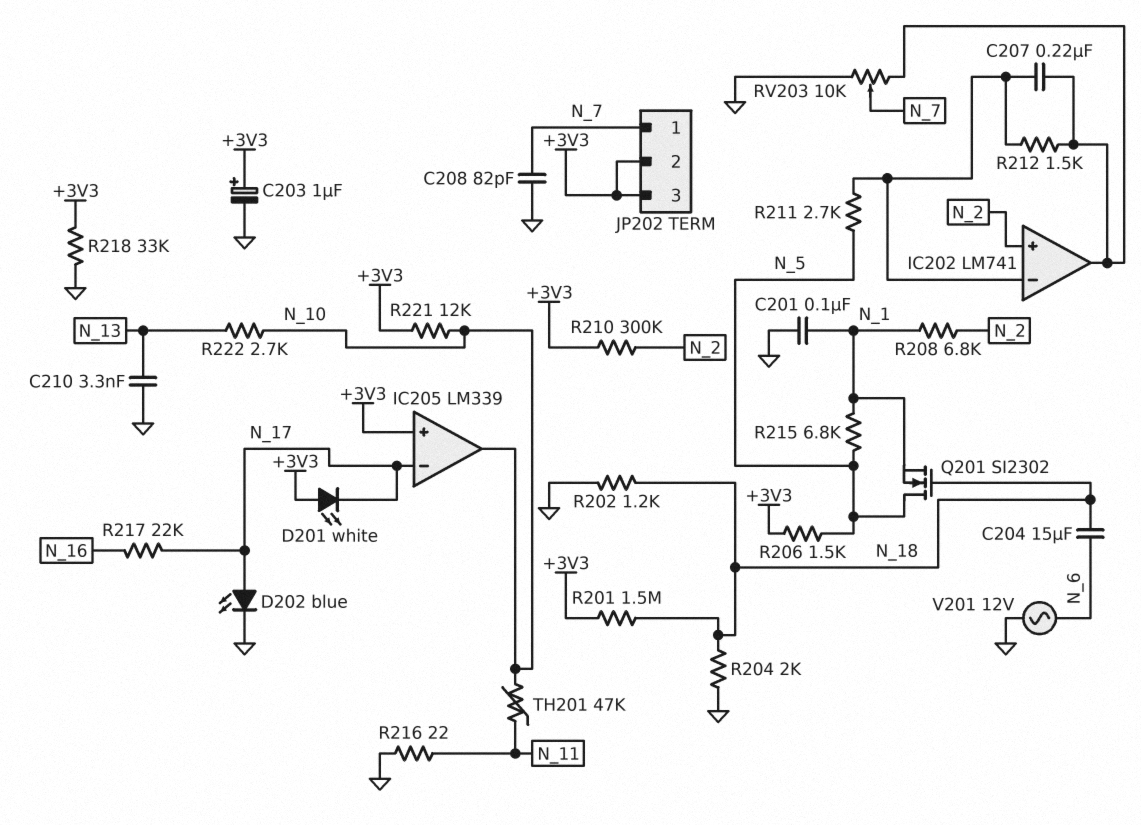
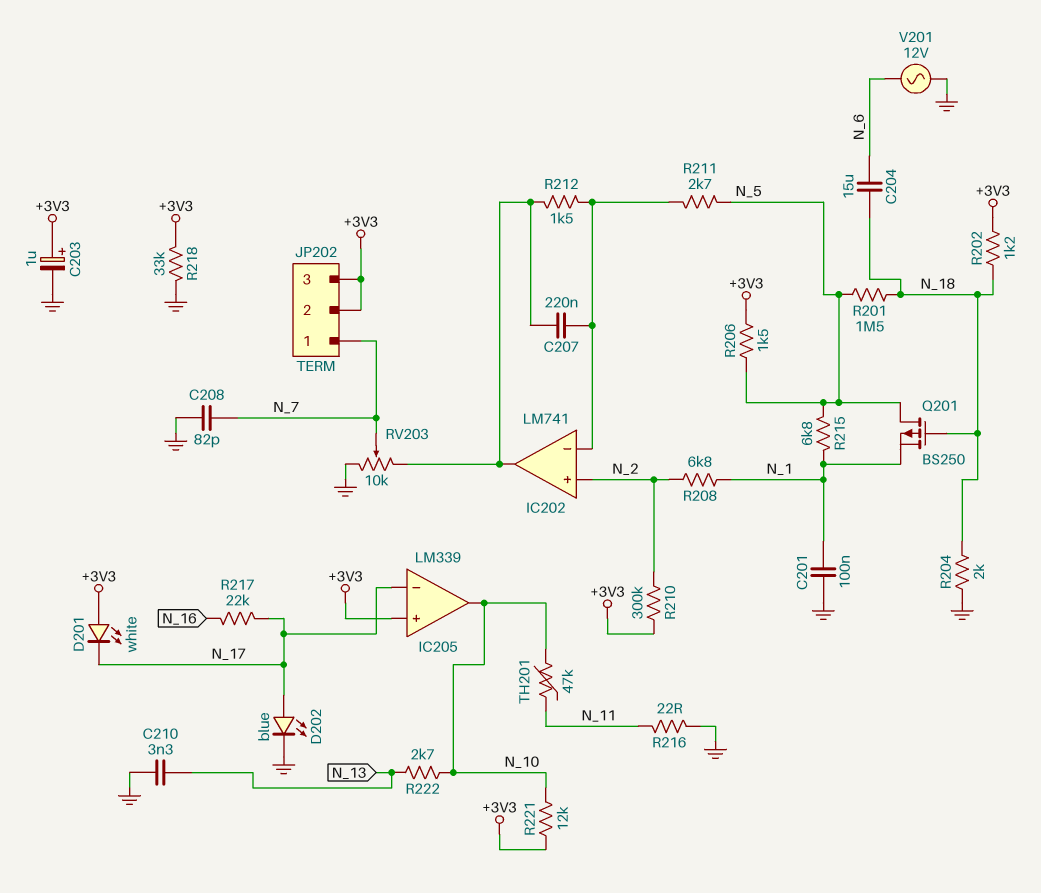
Q201: NMOS SI2302 (G N_18, D N_5, S N_1) -> PMOS BS250 (G N_18, D N_5, S N_1)
R201: 1.5M (+3V3, N_18) -> 1.5M (N_5, N_18)
R202: 1.2k (GND, N_18) -> 1.2k (+3V3, N_18)

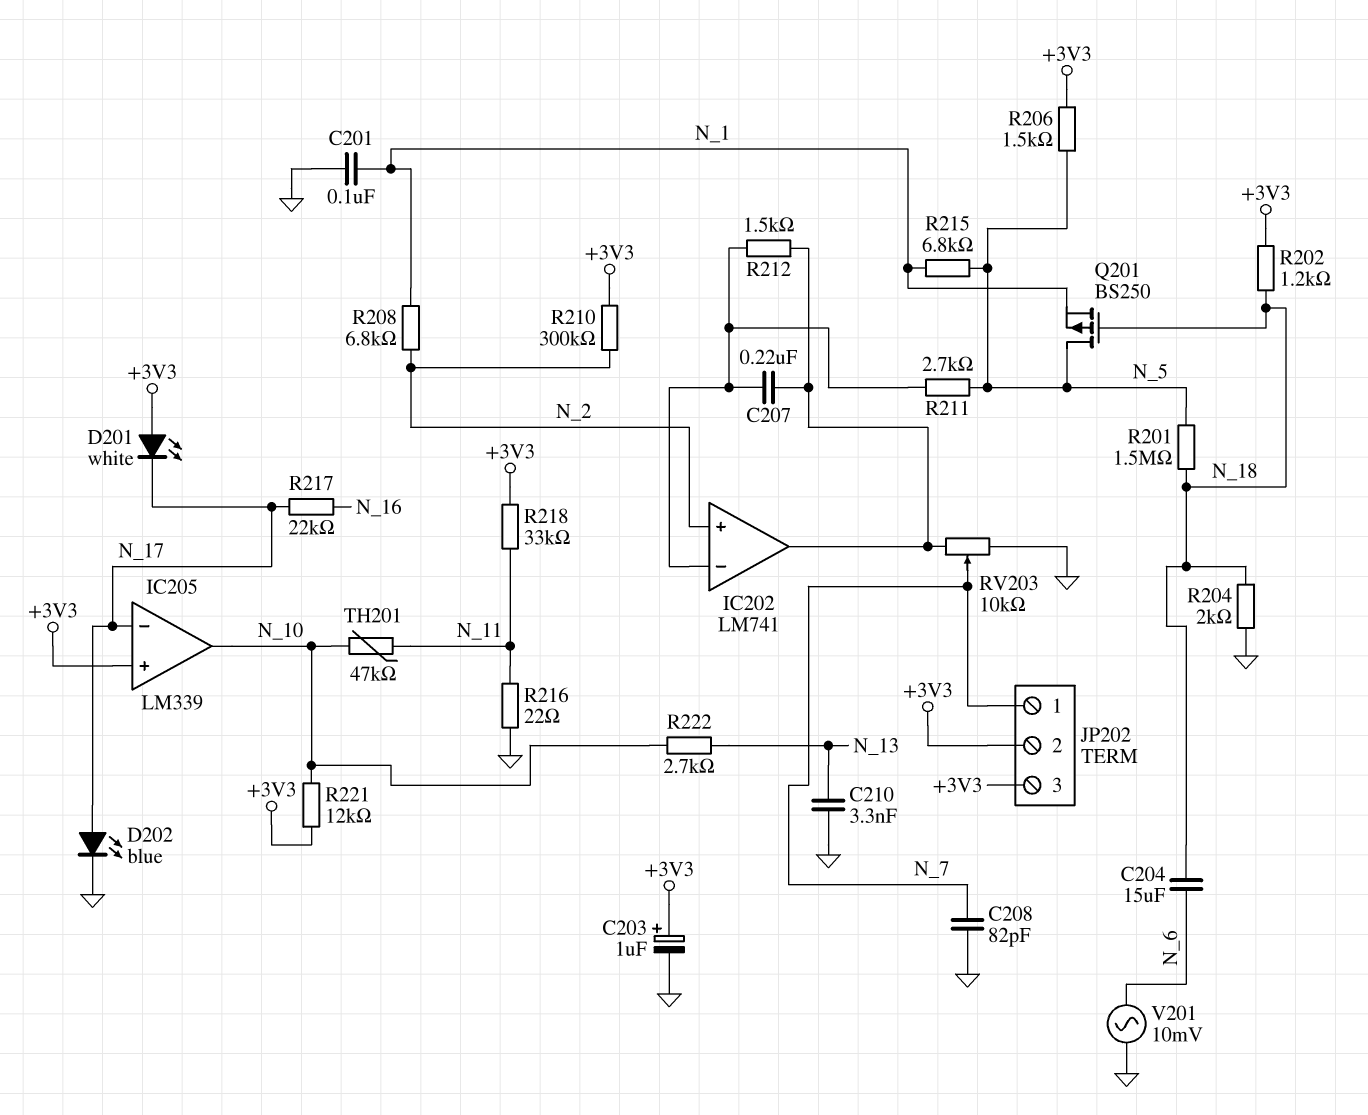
R218: 33k (+3V3, GND) -> 33k (+3V3, N_11)
V201: AC 12V (GND, N_6) -> AC 10mV (GND, N_6)

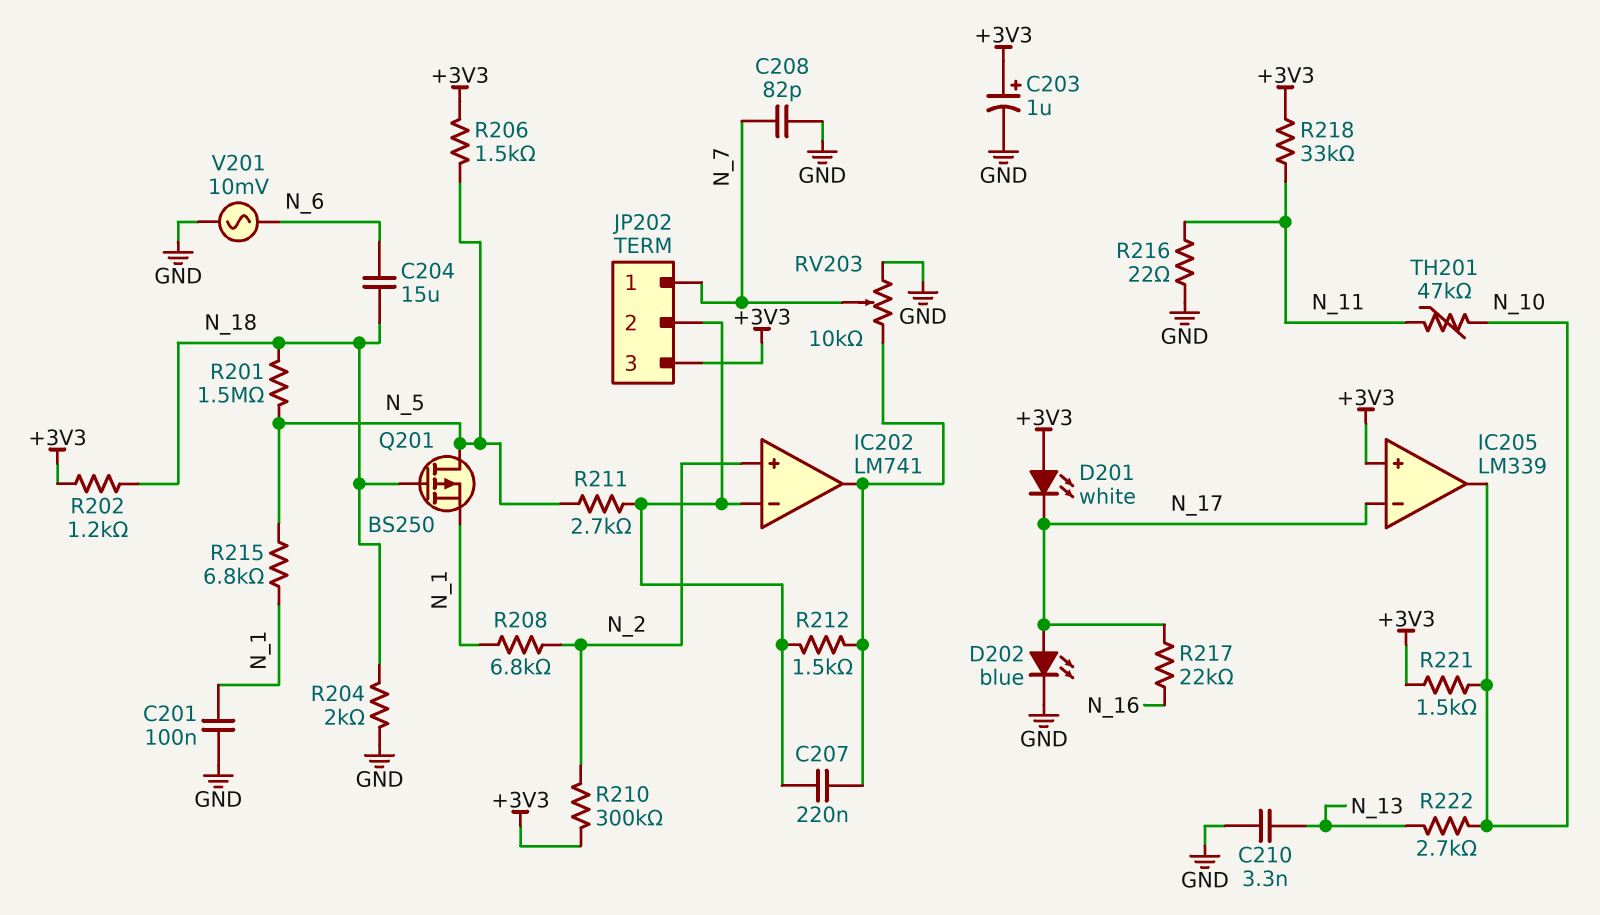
JP202 pin 2: +3V3 -> IC202/in-
R221: 12k (+3V3, N_10) -> 1.5k (+3V3, N_10)

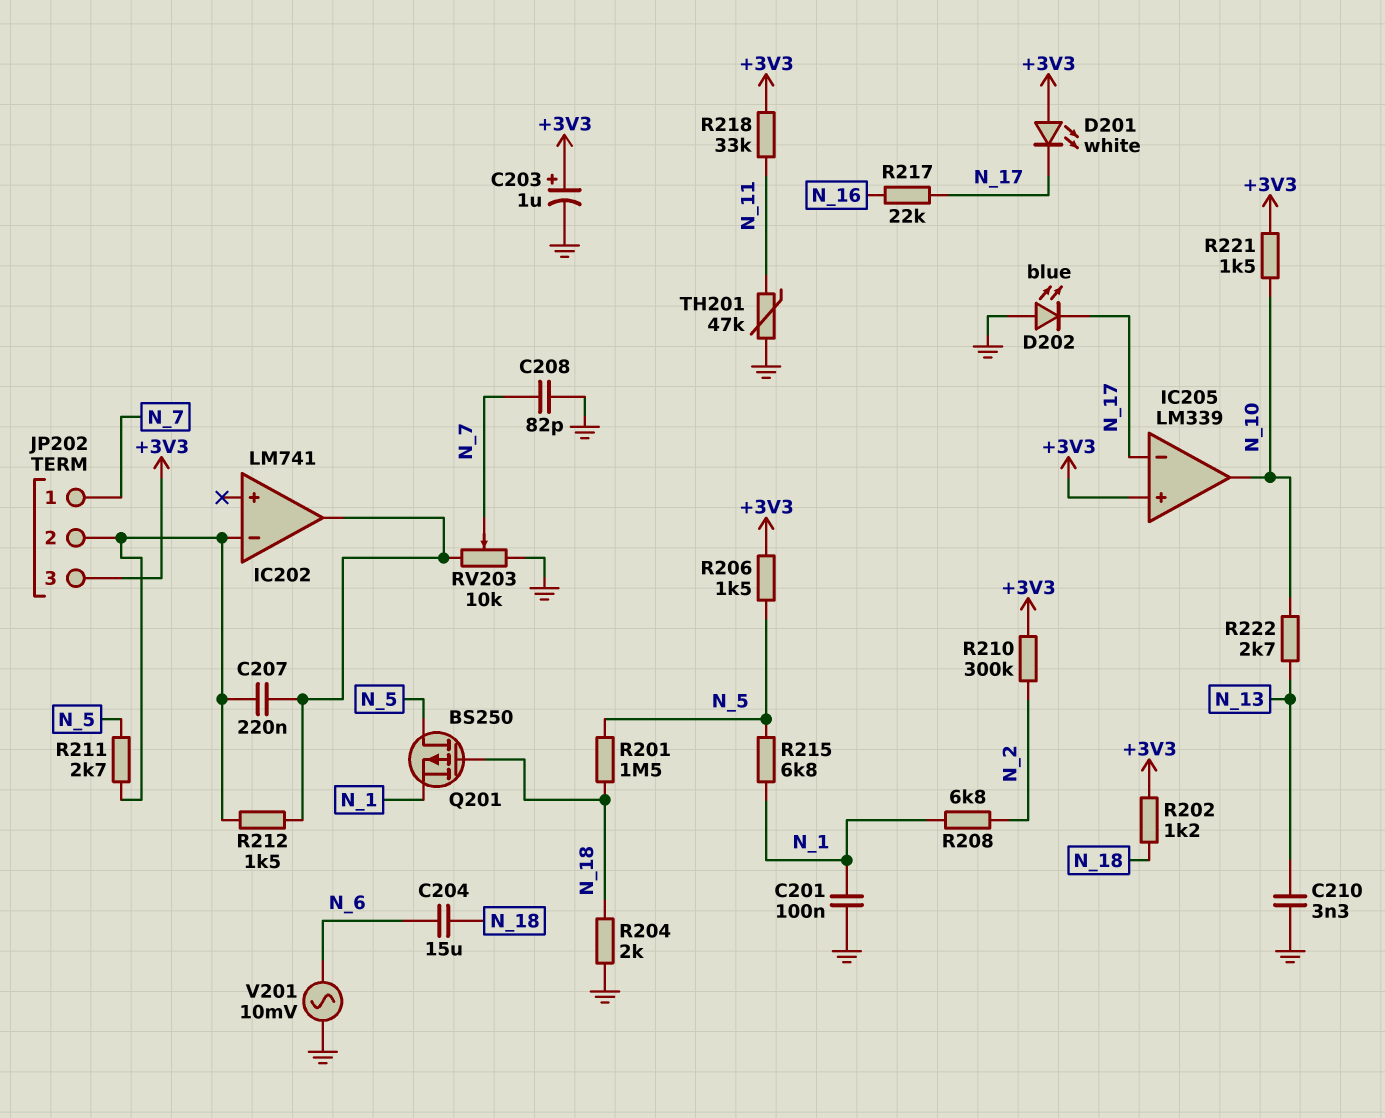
D202: LED blue (A N_17, K GND) -> LED blue (A GND, K N_17)
IC202 pin in+: N_2 -> none
R216: 22 (GND, N_11) -> none
TH201: 47k (N_10, N_11) -> 47k (GND, N_11)

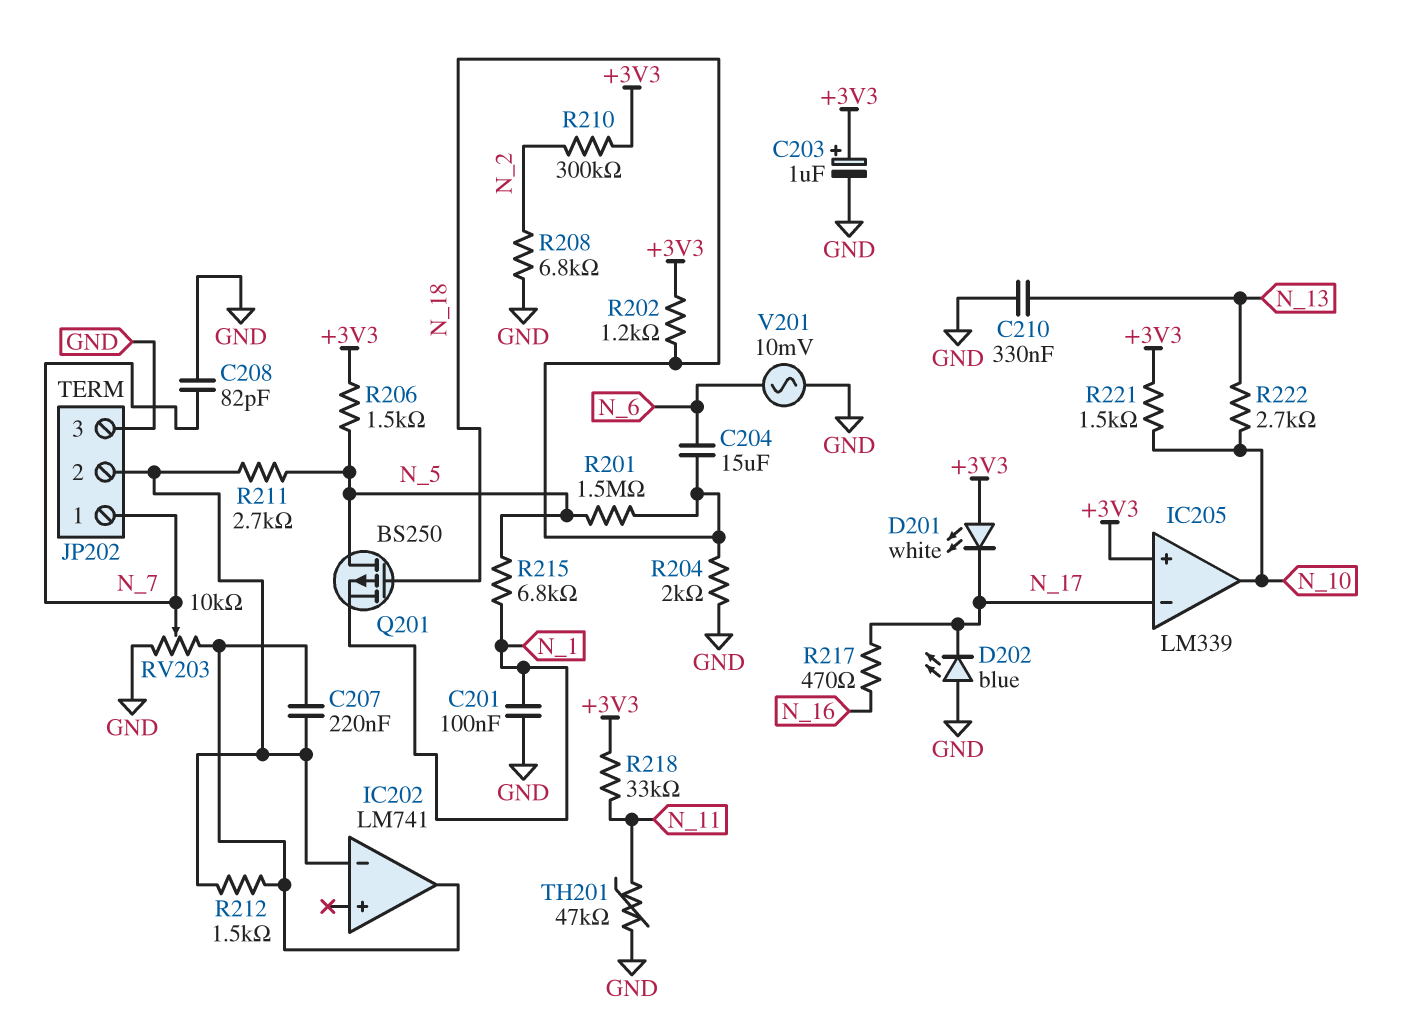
C210: 3.3nF (GND, N_13) -> 330nF (GND, N_13)
JP202 pin 3: +3V3 -> GND
R208: 6.8k (N_1, N_2) -> 6.8k (GND, N_2)
R217: 22k (N_16, N_17) -> 470 (N_16, N_17)

